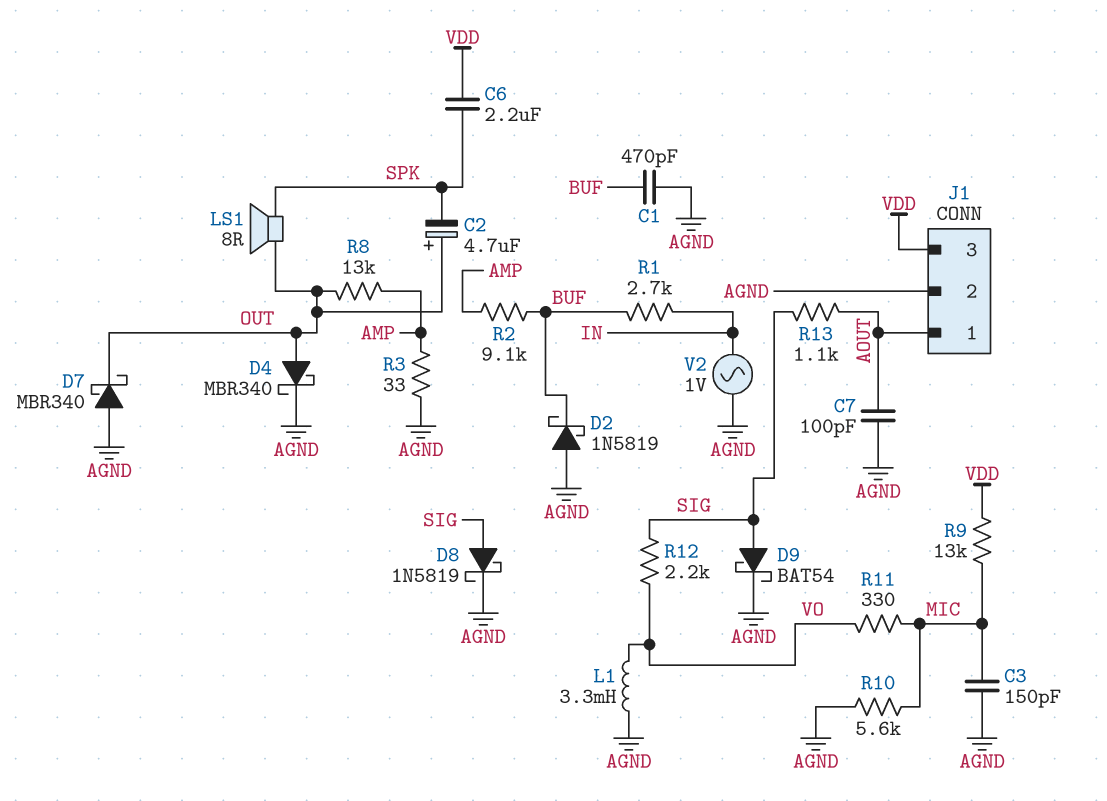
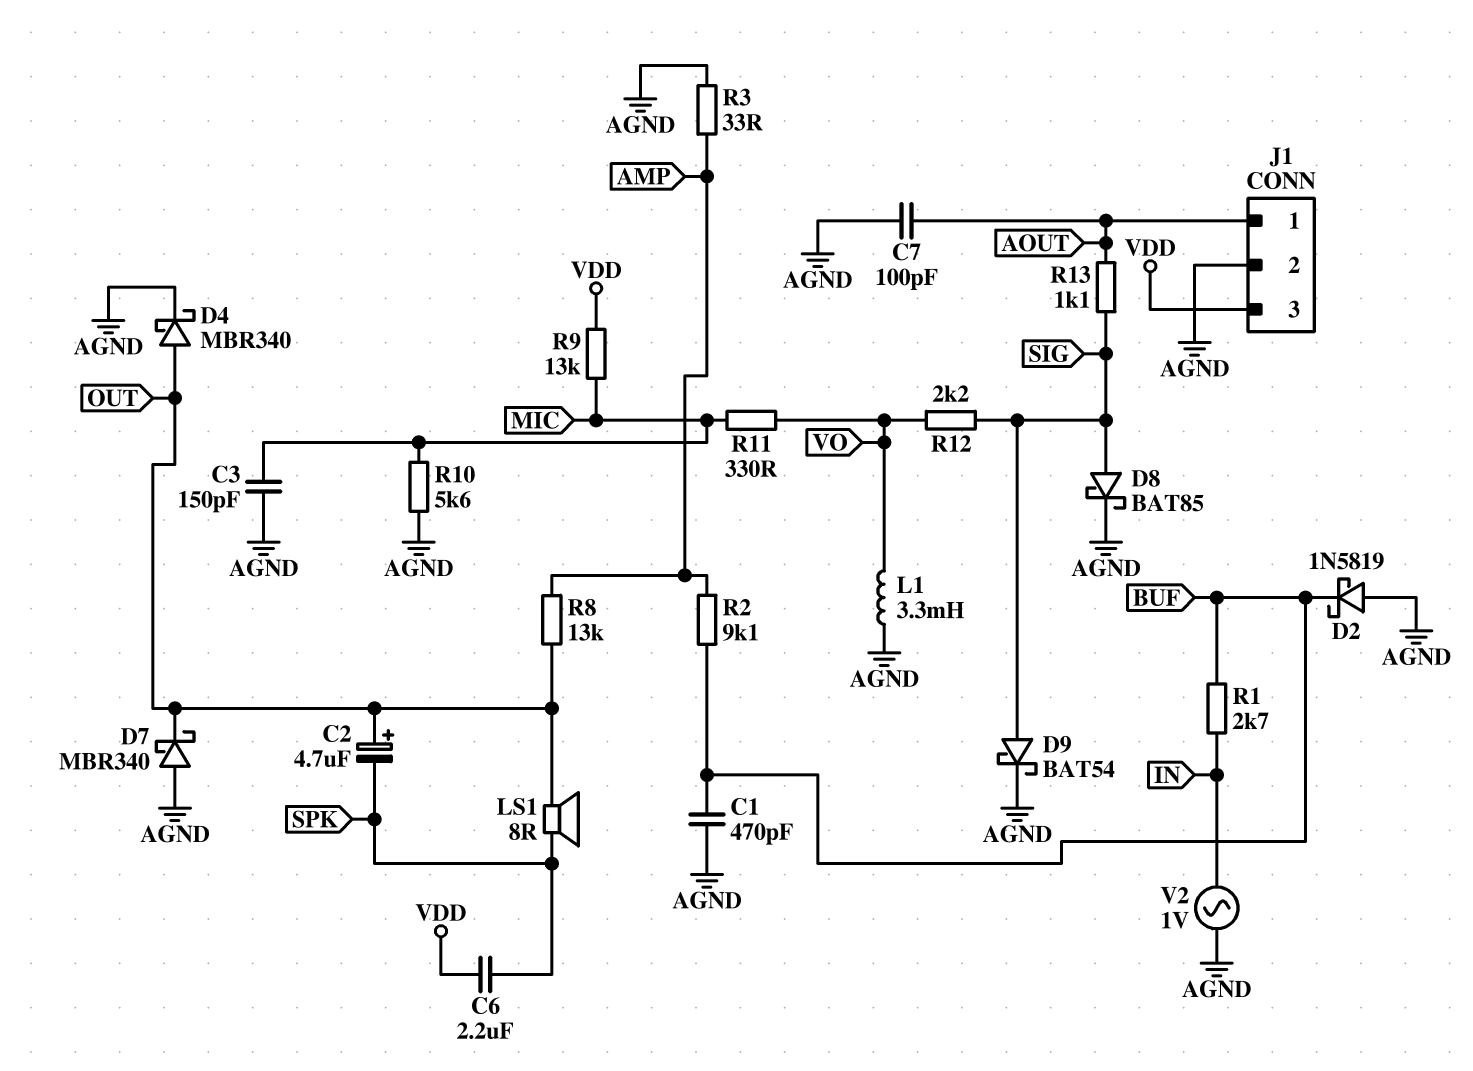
D8: schottky 1N5819 (A SIG, K AGND) -> schottky BAT85 (A SIG, K AGND)

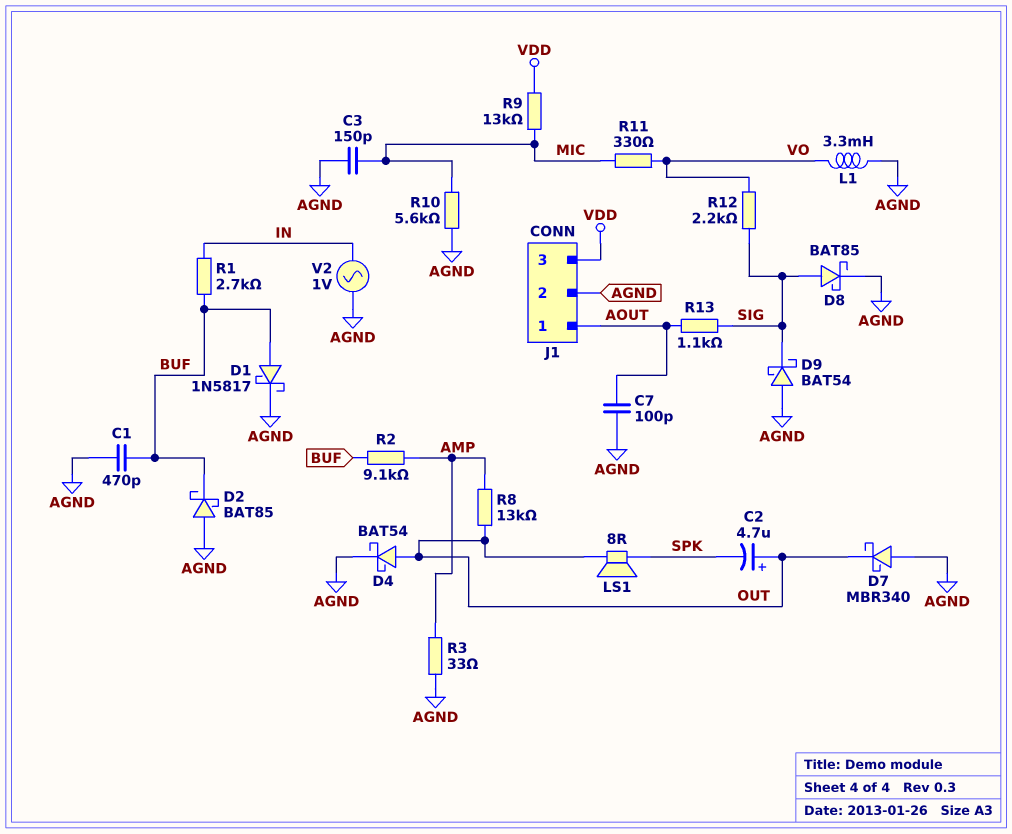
C6: 2.2uF (SPK, VDD) -> none
D1: none -> schottky 1N5817 (A BUF, K AGND)
D2: schottky 1N5819 (A AGND, K BUF) -> schottky BAT85 (A AGND, K BUF)
D4: schottky MBR340 (A OUT, K AGND) -> schottky BAT54 (A OUT, K AGND)
D9: schottky BAT54 (A SIG, K AGND) -> schottky BAT54 (A AGND, K SIG)

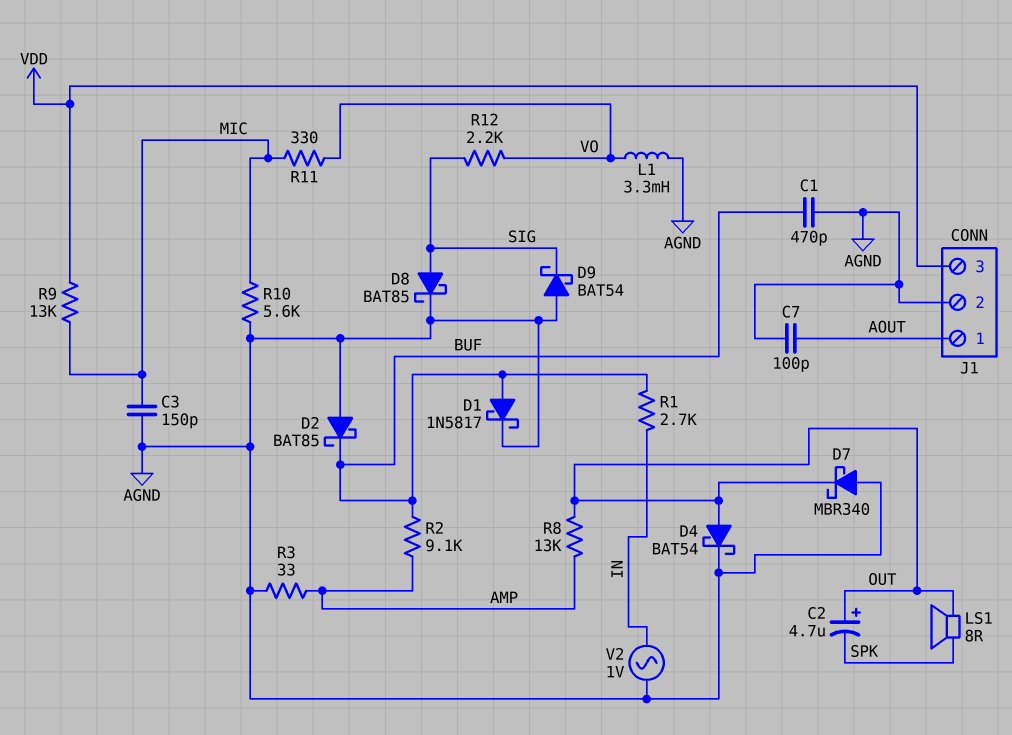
R13: 1.1k (AOUT, SIG) -> none

